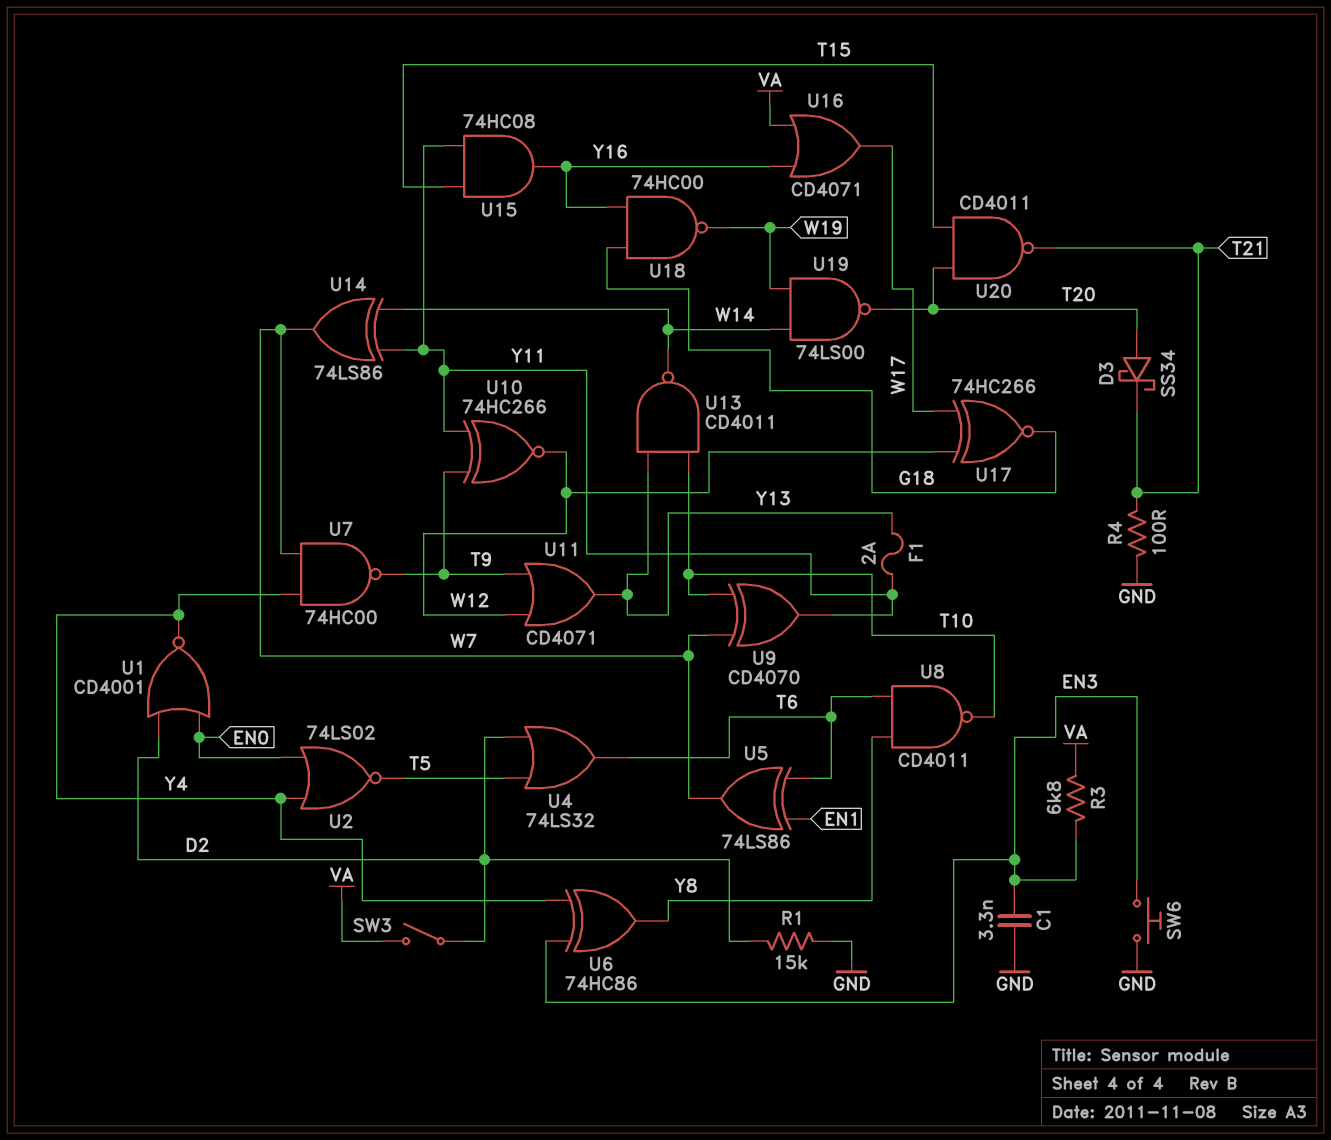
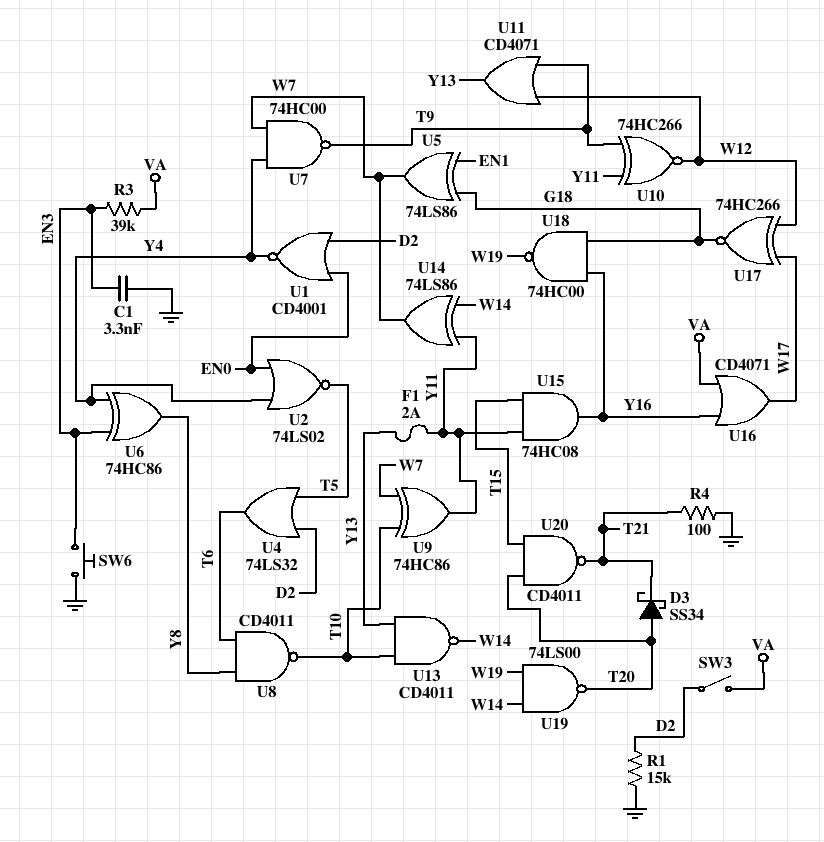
R3: 6.8k (EN3, VA) -> 39k (EN3, VA)
U5: XOR 74LS86 (in EN1, in T6, out W7) -> XOR 74LS86 (in EN1, in G18, out W7)
U9: XOR CD4070 (in T10, in W7, out Y11) -> XOR 74HC86 (in T10, in W7, out Y11)

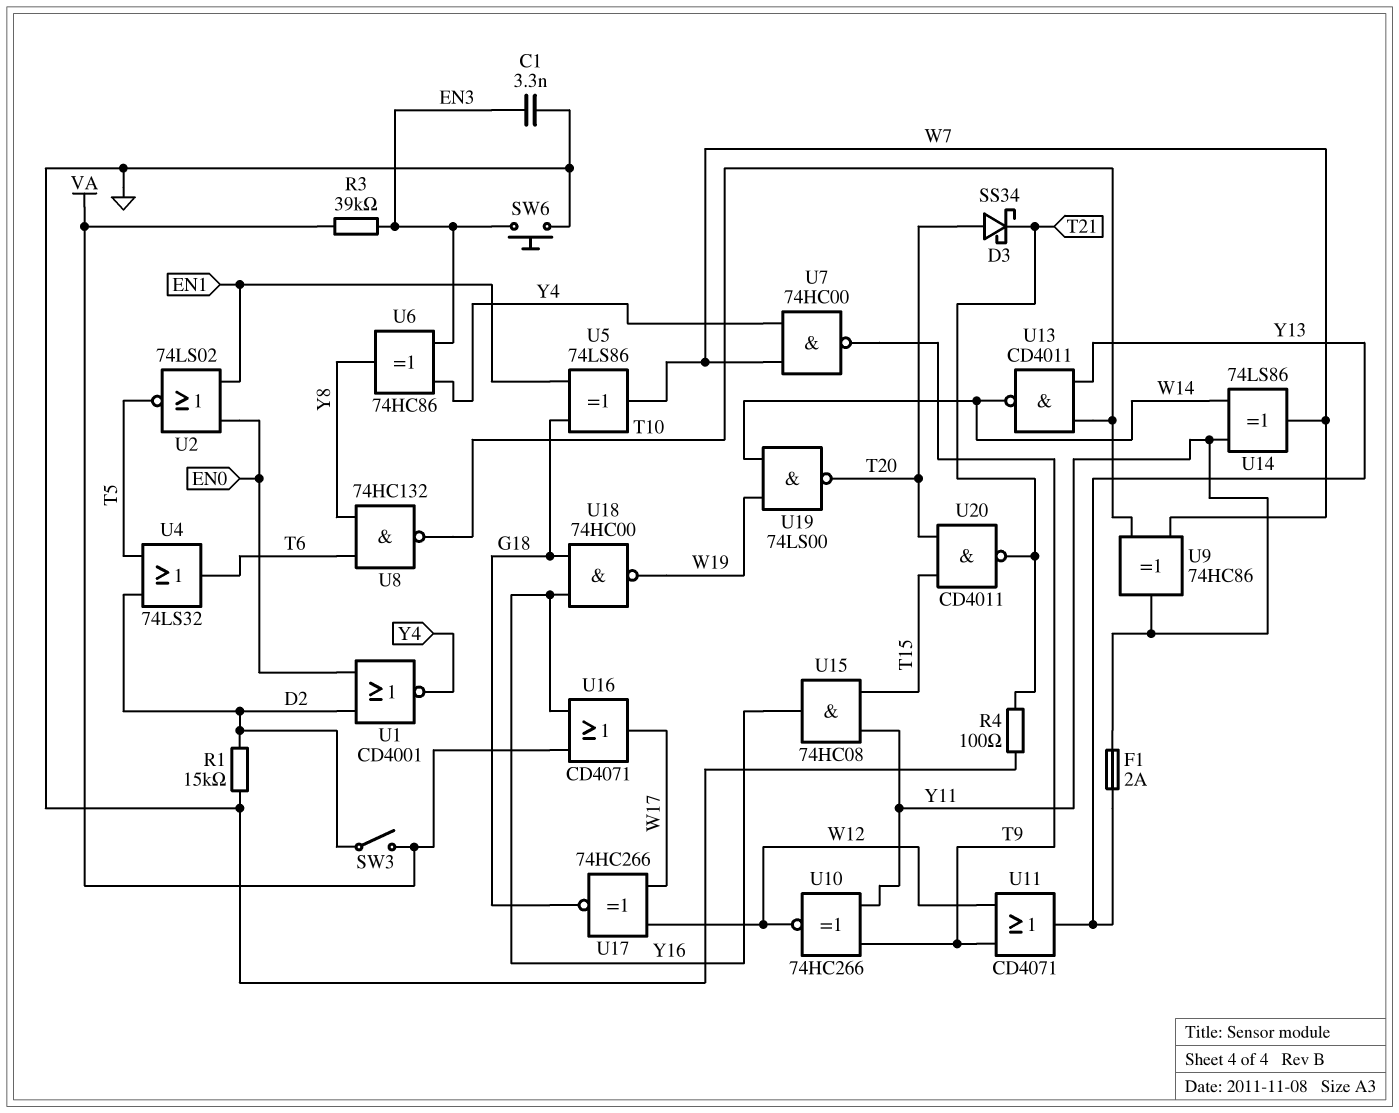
U2: NOR 74LS02 (in EN0, in Y4, out T5) -> NOR 74LS02 (in EN0, in EN1, out T5)
U8: NAND CD4011 (in T6, in Y8, out T10) -> NAND 74HC132 (in T6, in Y8, out T10)

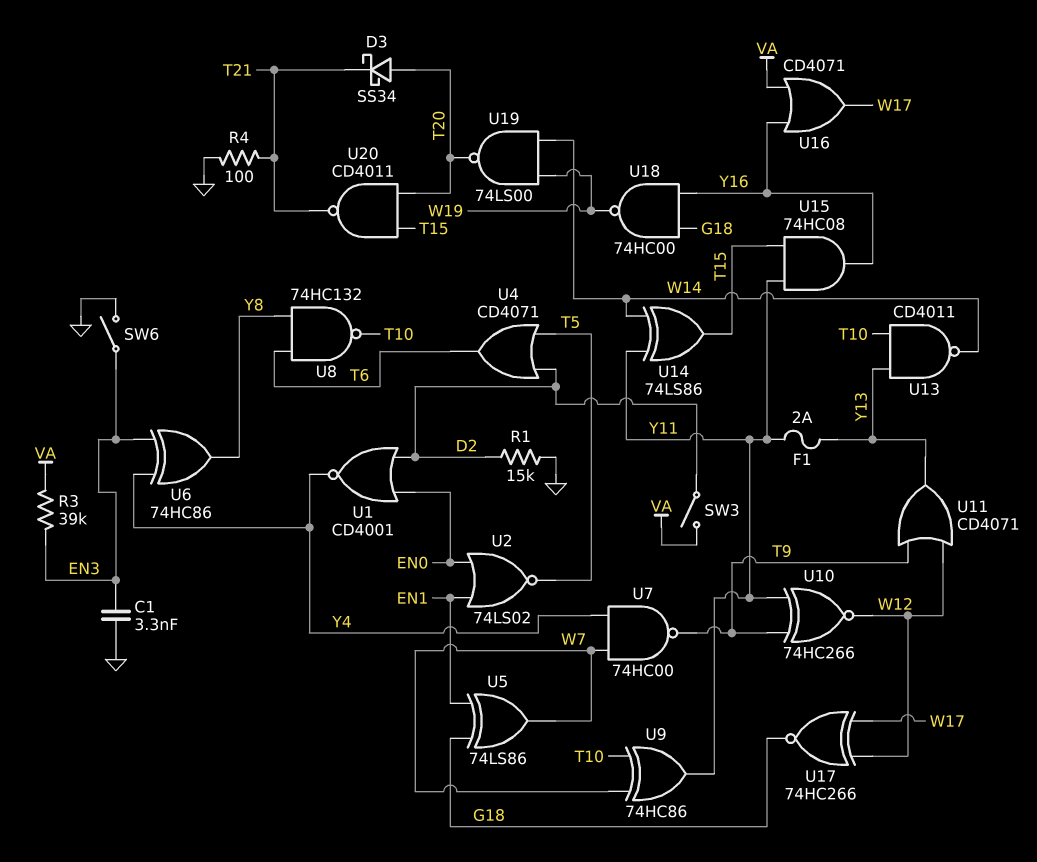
SW6: button (EN3, GND) -> switch (EN3, GND)
U4: OR 74LS32 (in D2, in T5, out T6) -> OR CD4071 (in D2, in T5, out T6)
U14: XOR 74LS86 (in W14, in Y11, out W7) -> XOR 74LS86 (in W14, in Y11, out T15)

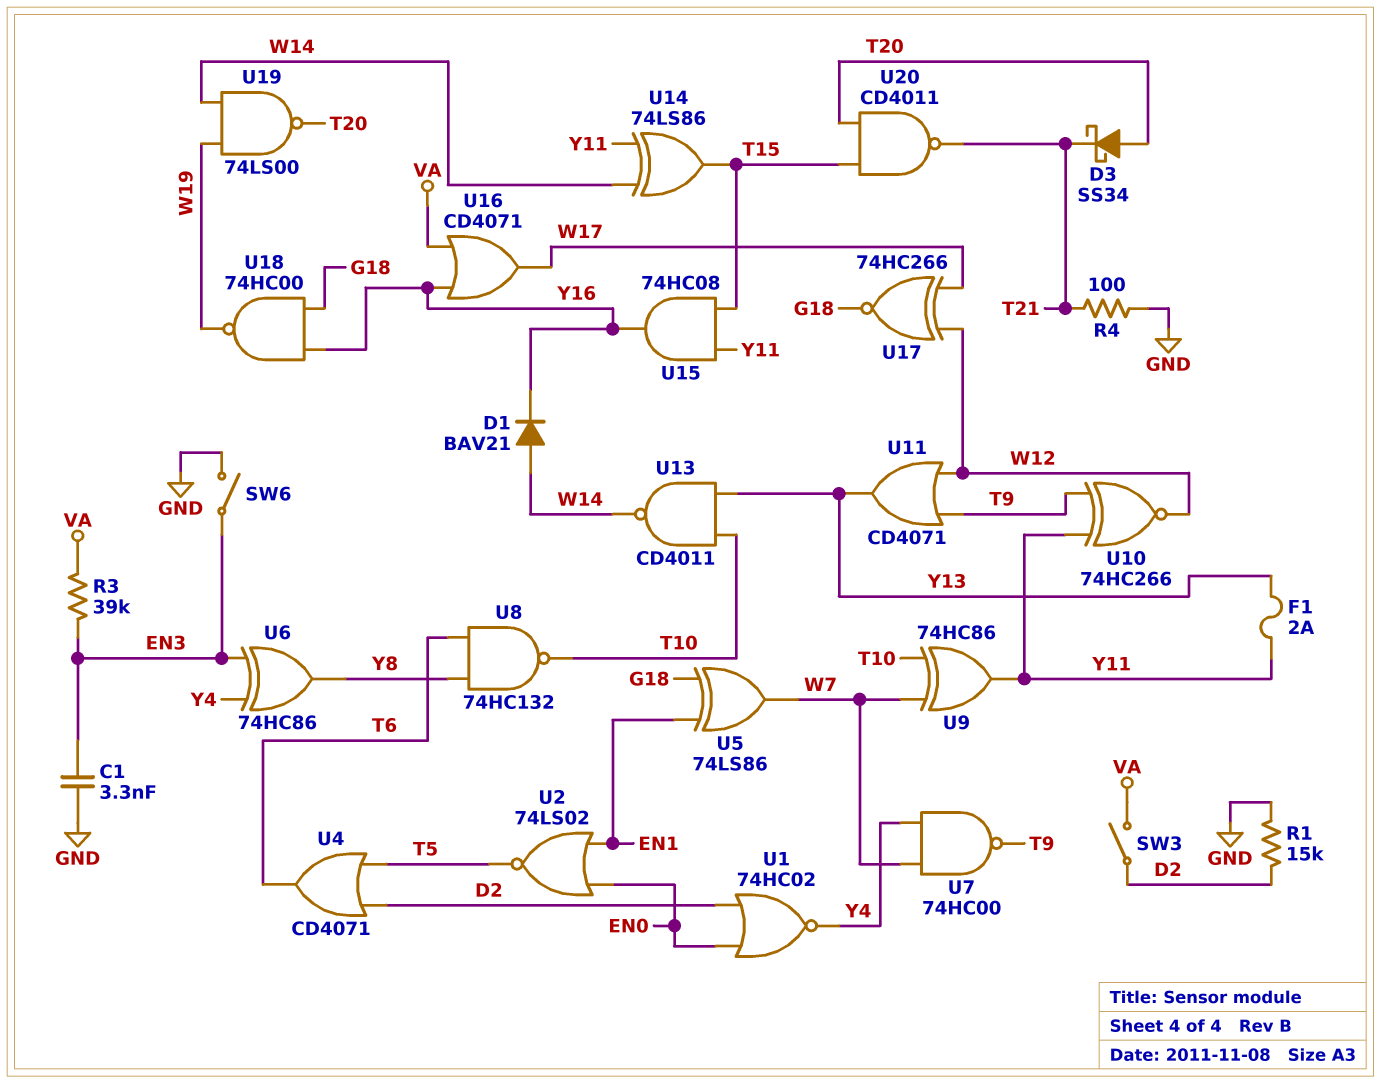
D1: none -> diode BAV21 (A W14, K Y16)
U1: NOR CD4001 (in D2, in EN0, out Y4) -> NOR 74HC02 (in D2, in EN0, out Y4)

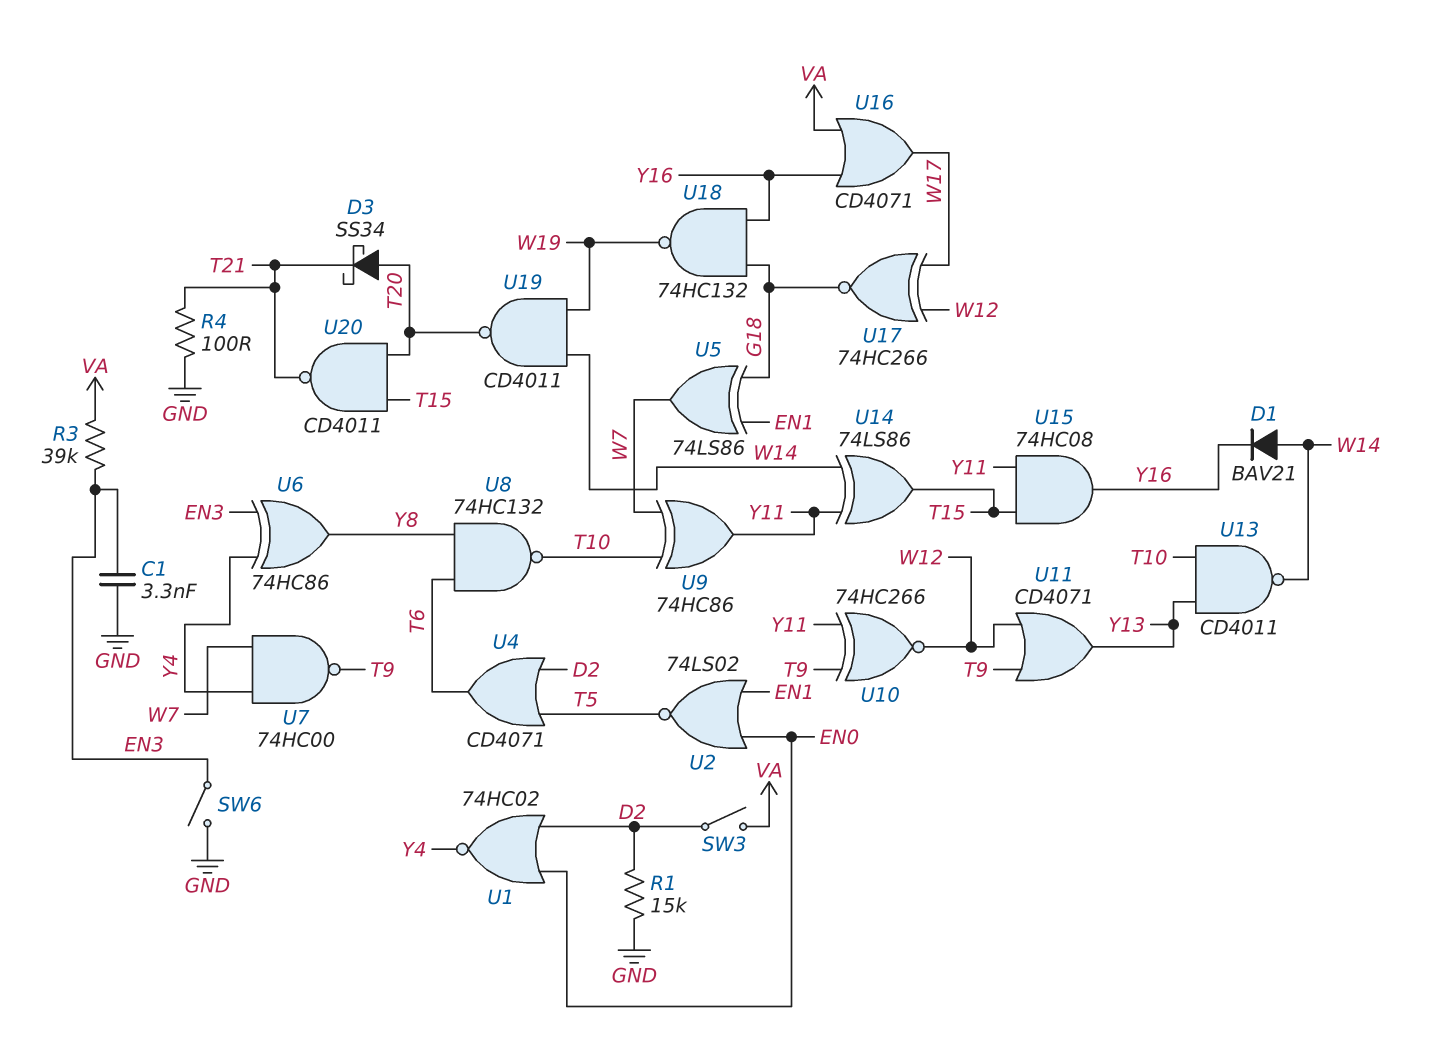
F1: 2A (Y11, Y13) -> none
U18: NAND 74HC00 (in G18, in Y16, out W19) -> NAND 74HC132 (in G18, in Y16, out W19)
U19: NAND 74LS00 (in W14, in W19, out T20) -> NAND CD4011 (in W14, in W19, out T20)

